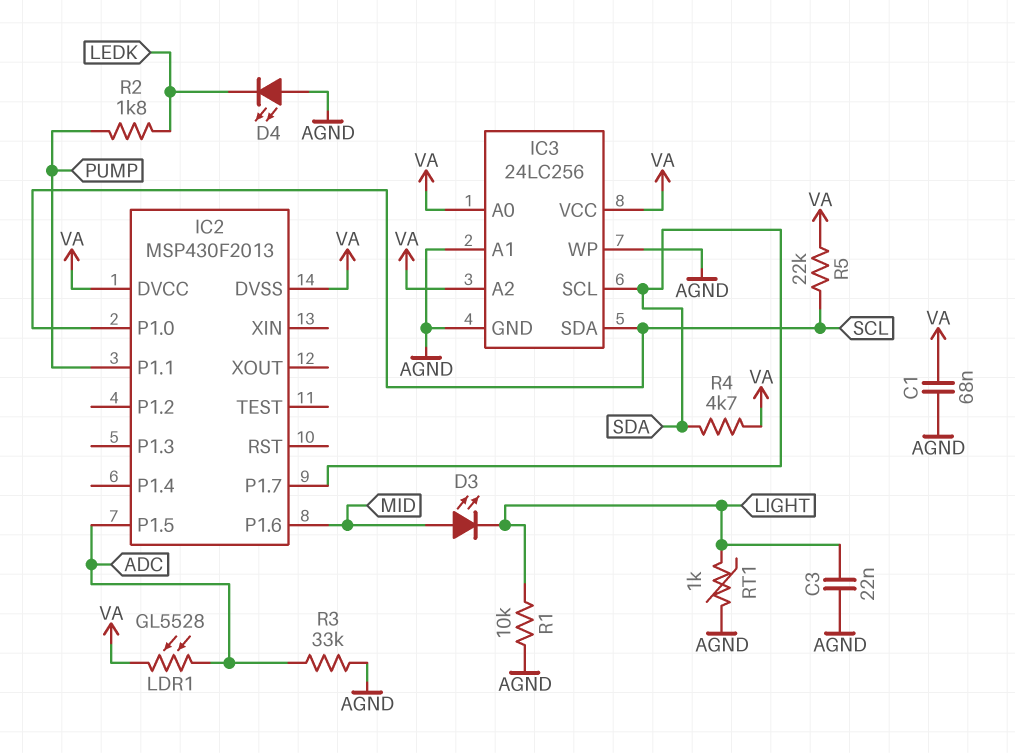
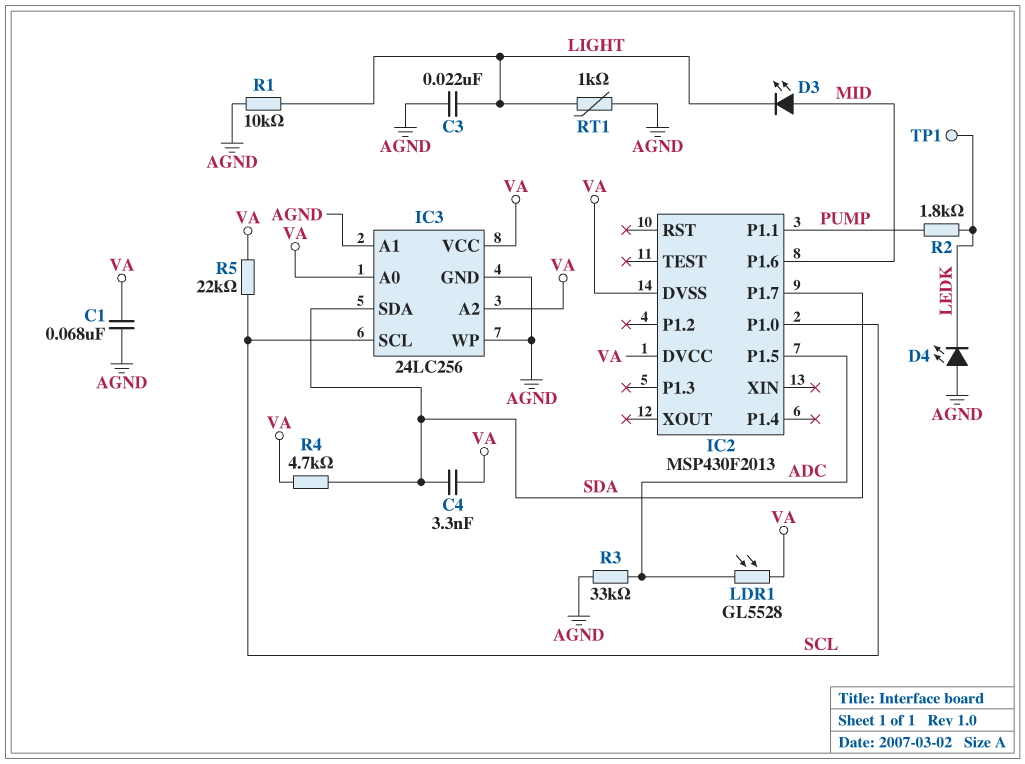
C4: none -> 3.3nF (SDA, VA)
IC3 pin SCL: SDA -> SCL
IC3 pin SDA: SCL -> SDA
TP1: none -> test point (LEDK)

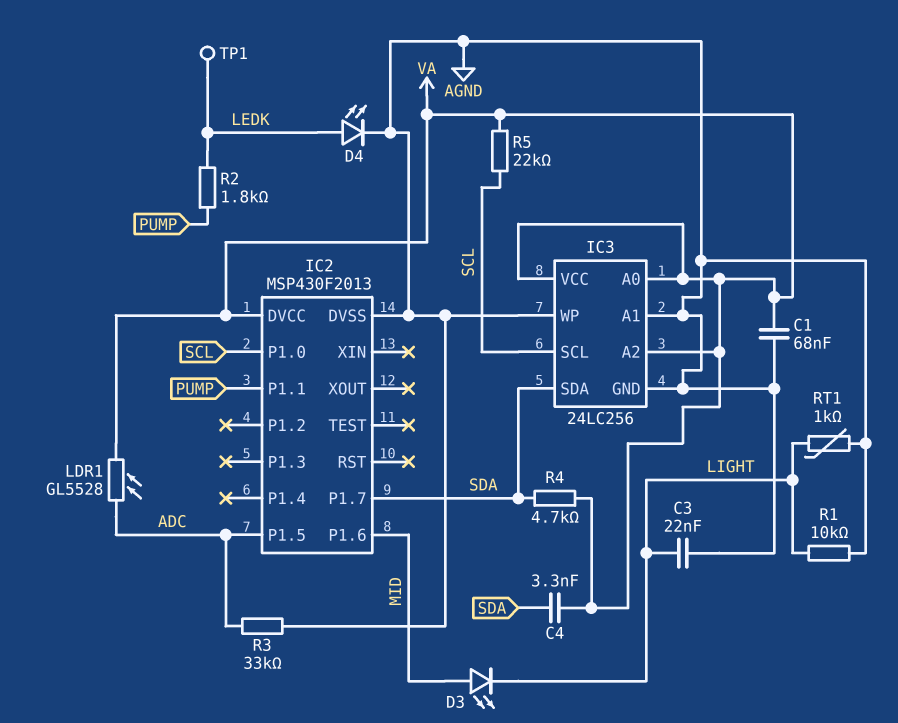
D4: LED (A AGND, K LEDK) -> LED (A LEDK, K AGND)
IC2 pin DVSS: VA -> AGND

